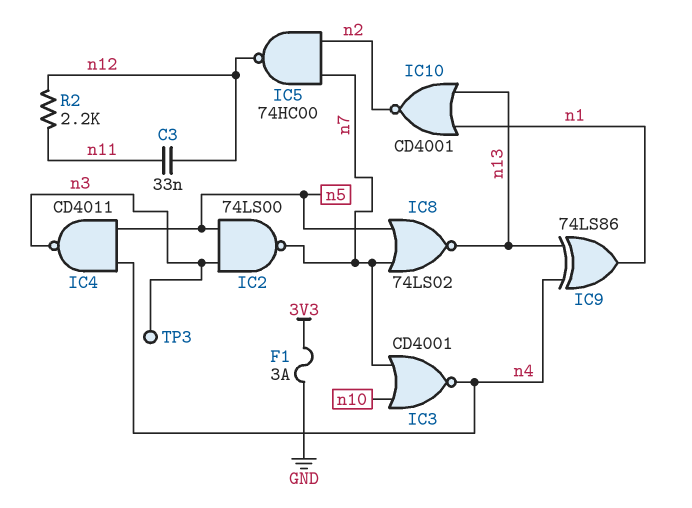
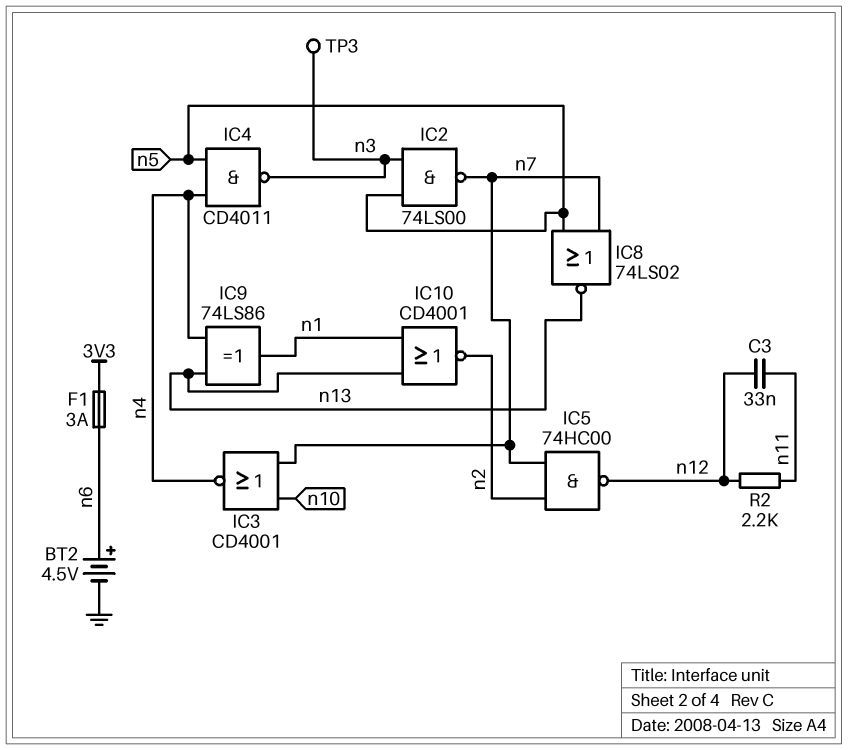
BT2: none -> 4.5V (plus n6, minus GND)
F1: 3A (3V3, GND) -> 3A (3V3, n6)

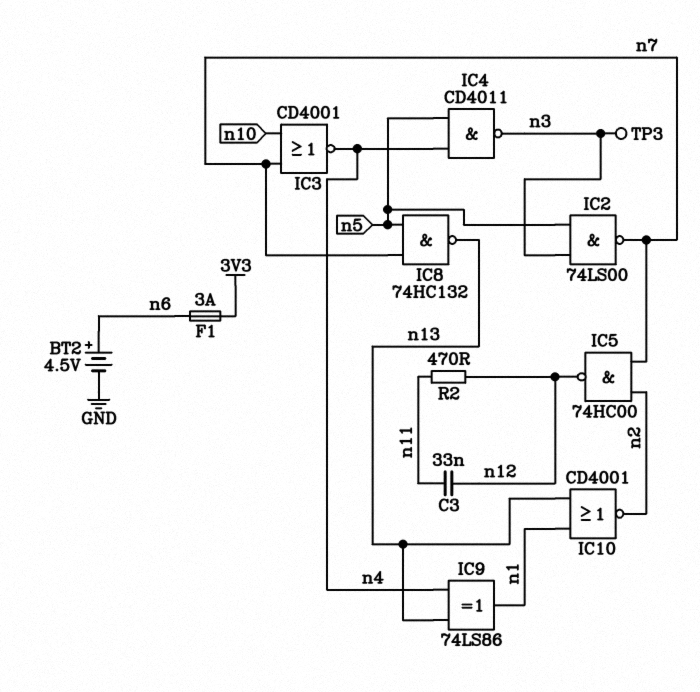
IC8: NOR 74LS02 (in n5, in n7, out n13) -> NAND 74HC132 (in n5, in n7, out n13)
R2: 2.2k (n11, n12) -> 470 (n11, n12)

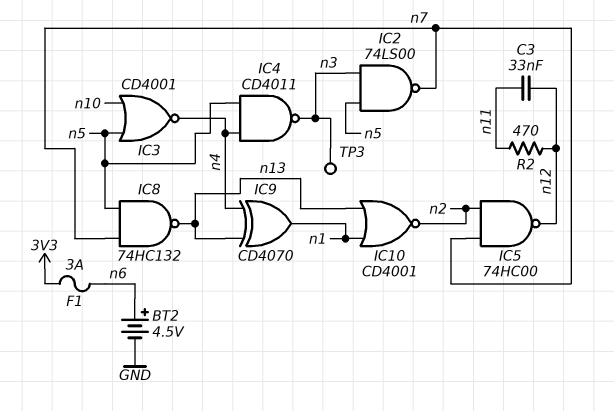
IC3: NOR CD4001 (in n7, in n10, out n4) -> NOR CD4001 (in n5, in n10, out n4)
IC9: XOR 74LS86 (in n4, in n13, out n1) -> XOR CD4070 (in n4, in n13, out n1)

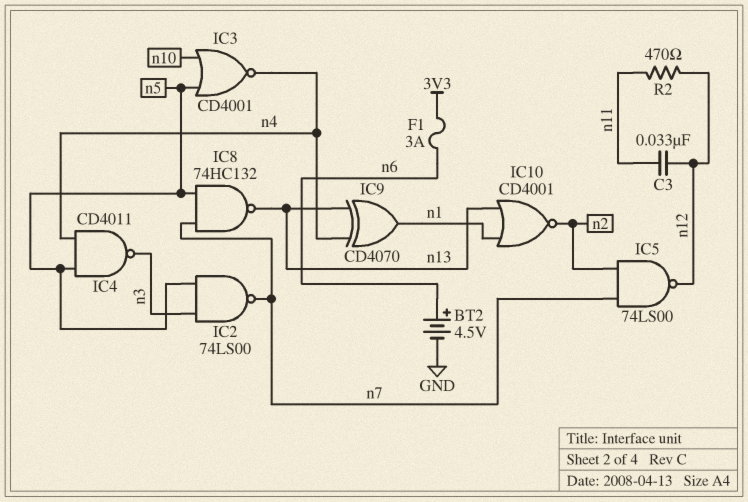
IC5: NAND 74HC00 (in n2, in n7, out n12) -> NAND 74LS00 (in n2, in n7, out n12)
TP3: test point (n3) -> none

